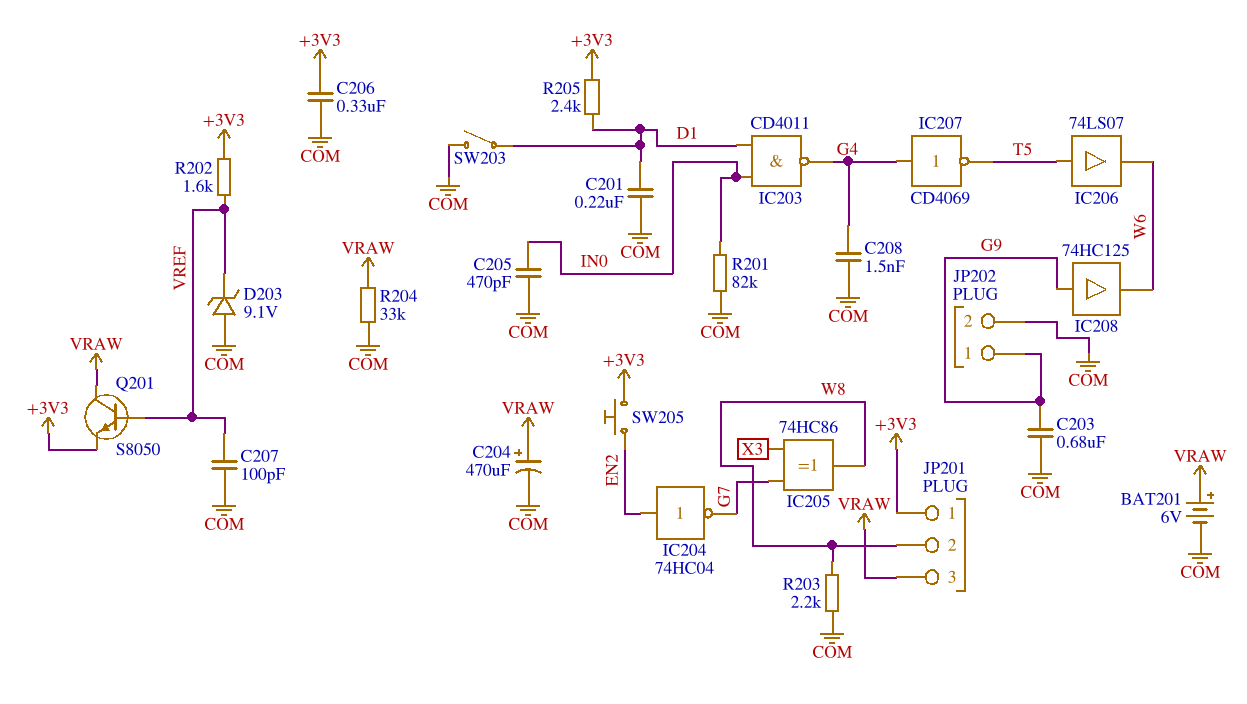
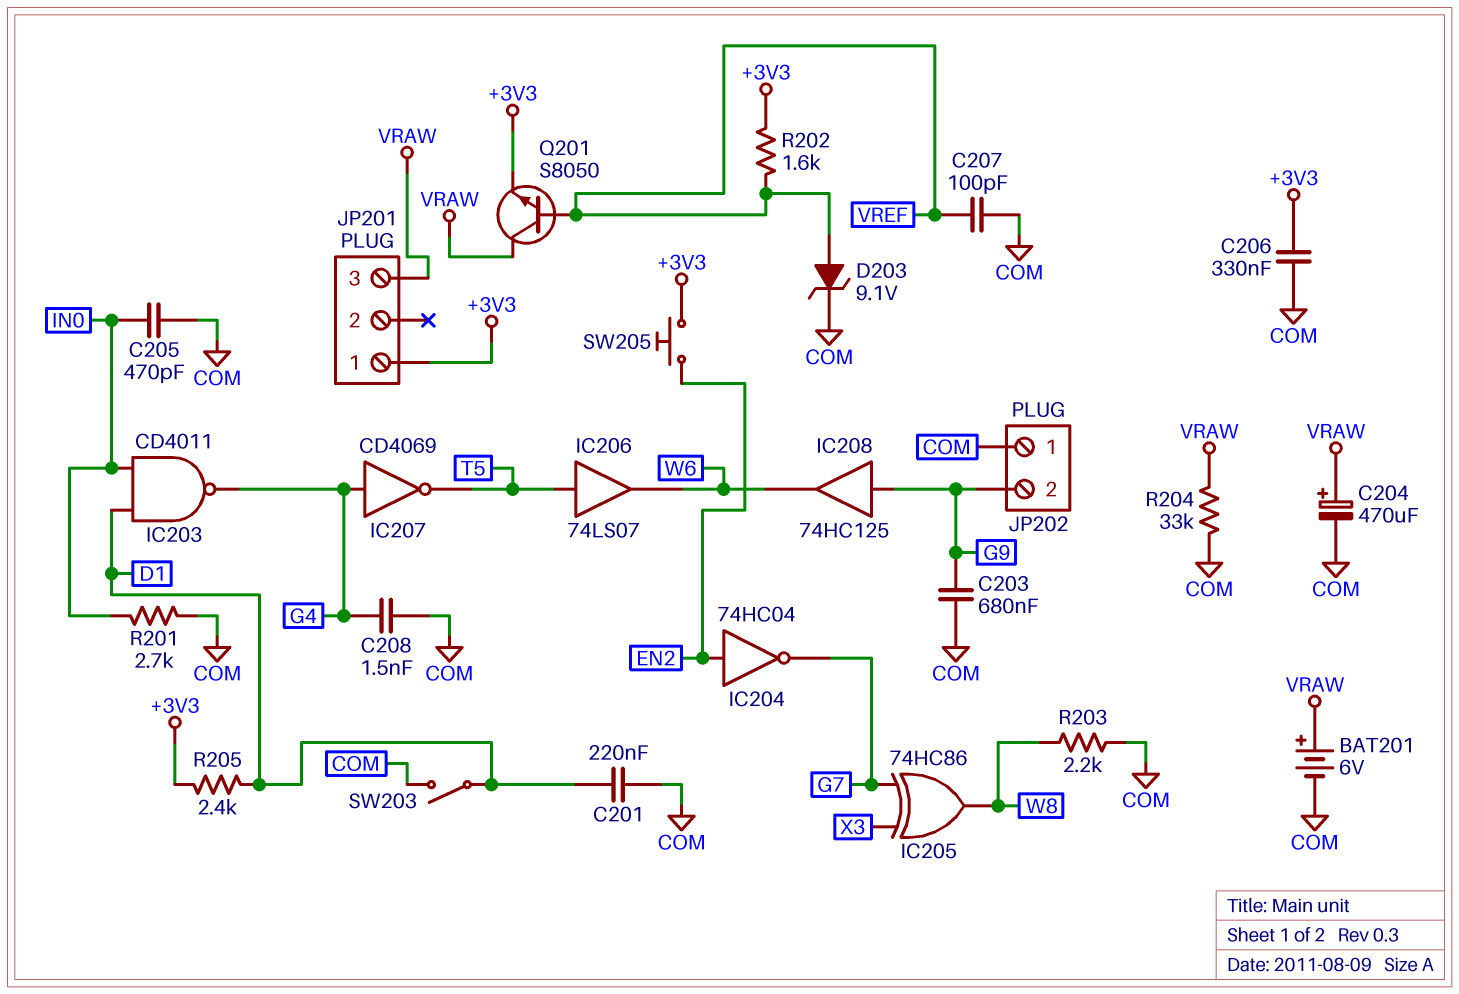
D203: zener 9.1V (A COM, K VREF) -> zener 9.1V (A VREF, K COM)
JP201 pin 2: W8 -> none
JP202 pin 1: G9 -> COM
JP202 pin 2: COM -> G9
R201: 82k (COM, IN0) -> 2.7k (COM, IN0)

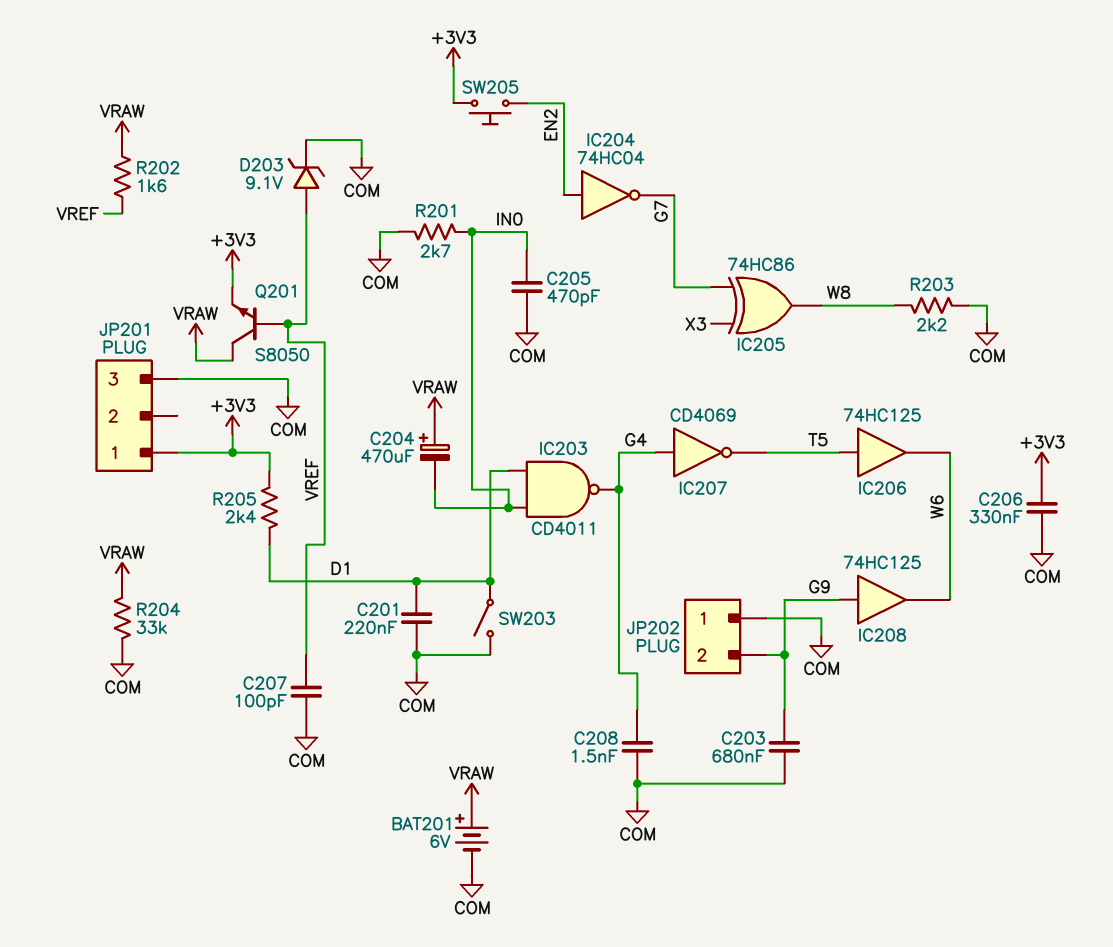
C204: 470uF (plus VRAW, minus COM) -> 470uF (plus VRAW, minus IN0)
IC206: buffer 74LS07 (in T5, out W6) -> buffer 74HC125 (in T5, out W6)
JP201 pin 3: VRAW -> COM
R202: 1.6k (+3V3, VREF) -> 1.6k (VRAW, VREF)

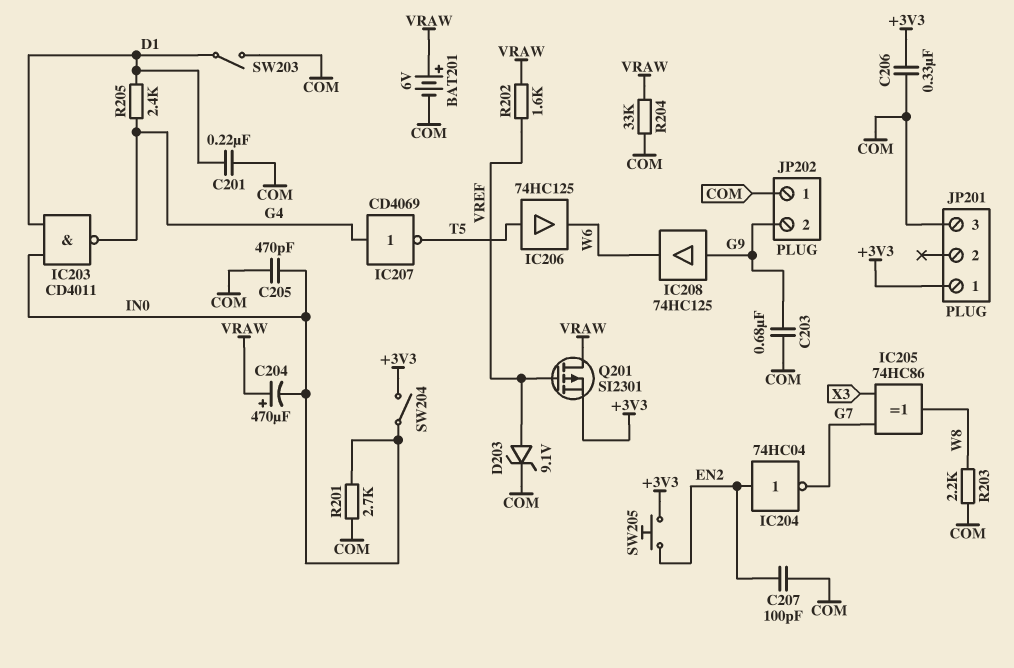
C207: 100pF (COM, VREF) -> 100pF (COM, EN2)
C208: 1.5nF (COM, G4) -> none
Q201: NPN S8050 (B VREF, C VRAW, E +3V3) -> PMOS SI2301 (G VREF, D VRAW, S +3V3)
R205: 2.4k (+3V3, D1) -> 2.4k (D1, G4)
SW204: none -> switch (+3V3, IN0)

